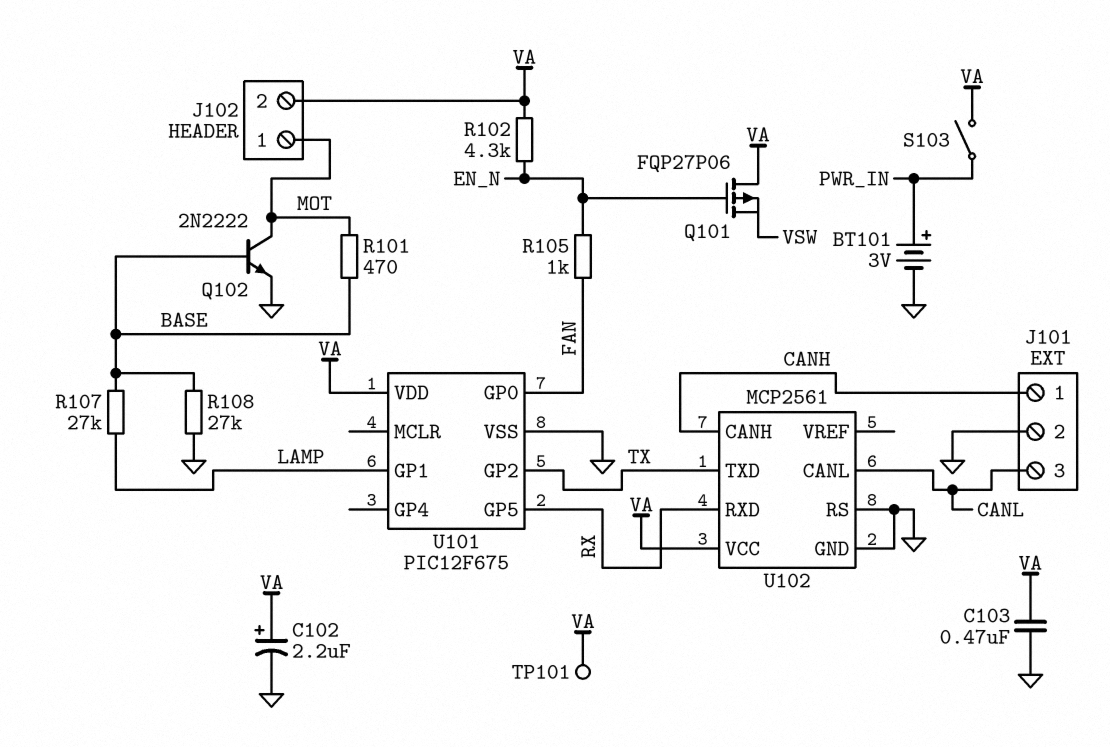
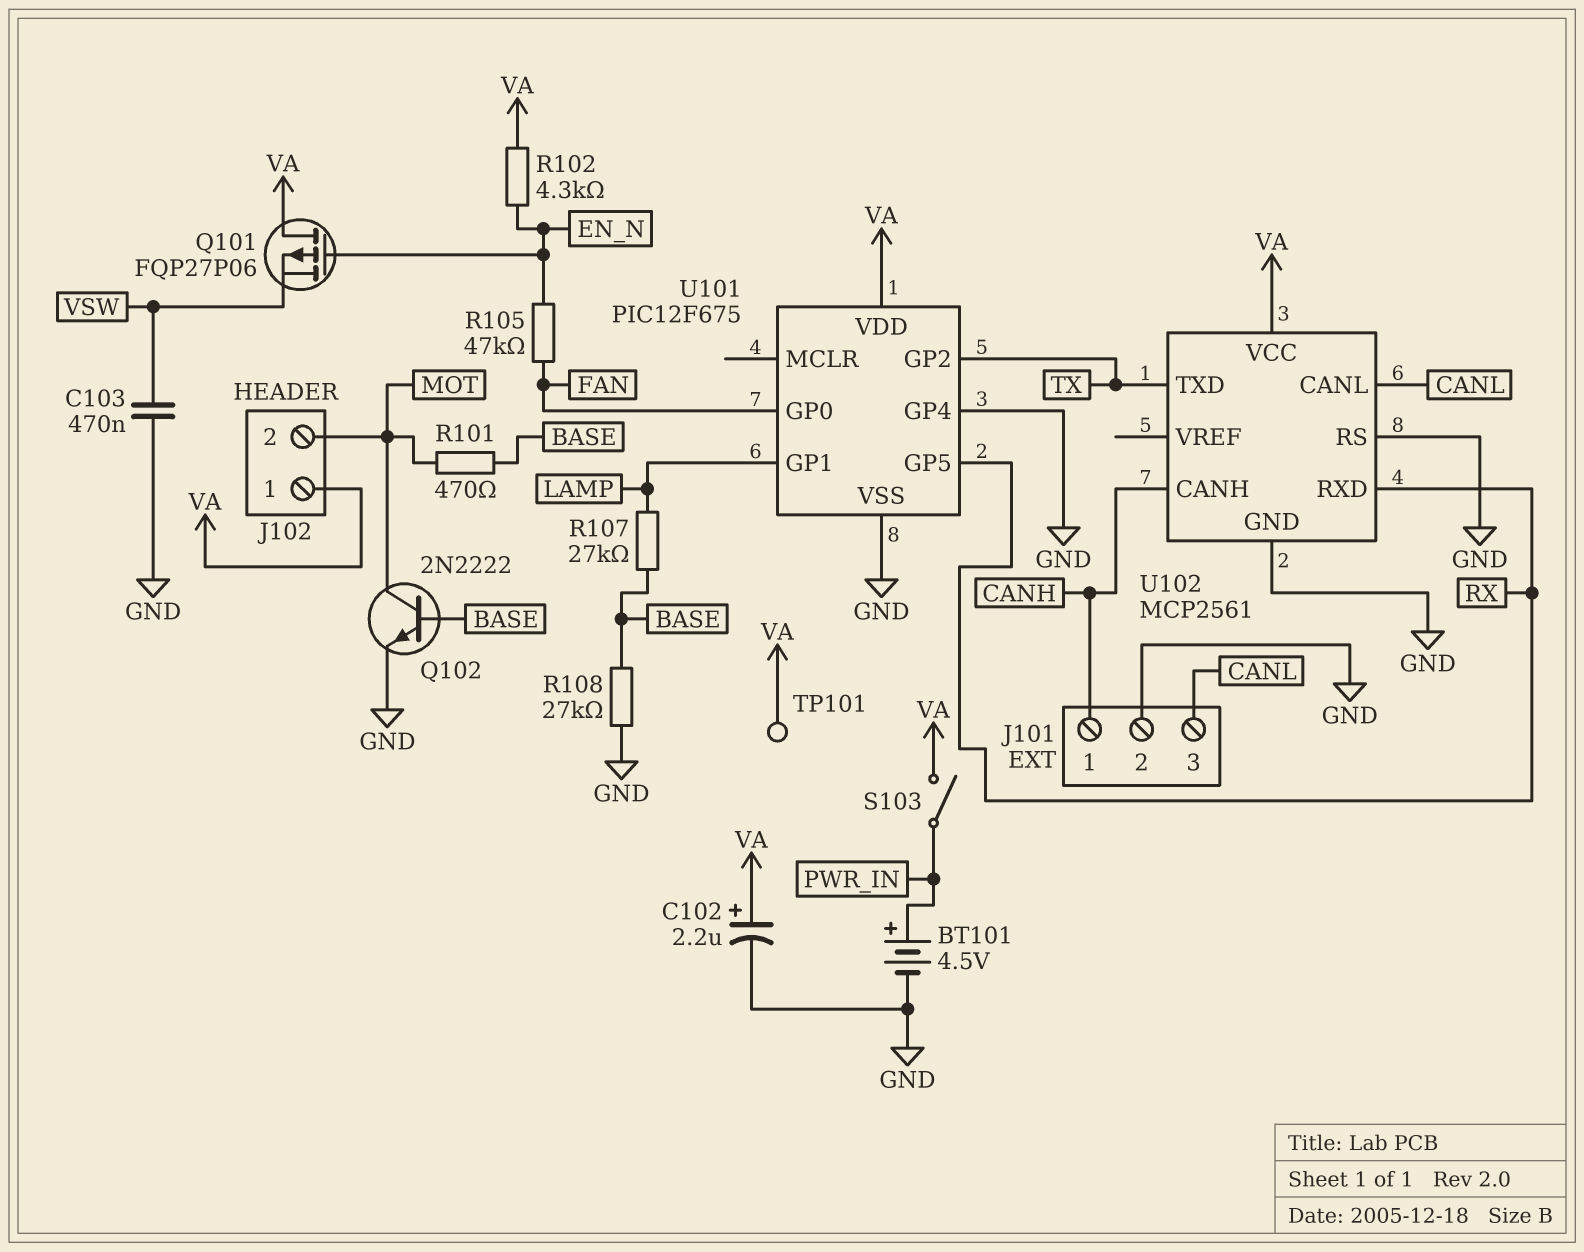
BT101: 3V (plus PWR_IN, minus GND) -> 4.5V (plus PWR_IN, minus GND)
C103: 470nF (GND, VA) -> 470nF (GND, VSW)
J102 pin 1: MOT -> VA
J102 pin 2: VA -> MOT
R105: 1k (EN_N, FAN) -> 47k (EN_N, FAN)
U101 pin GP4: none -> GND

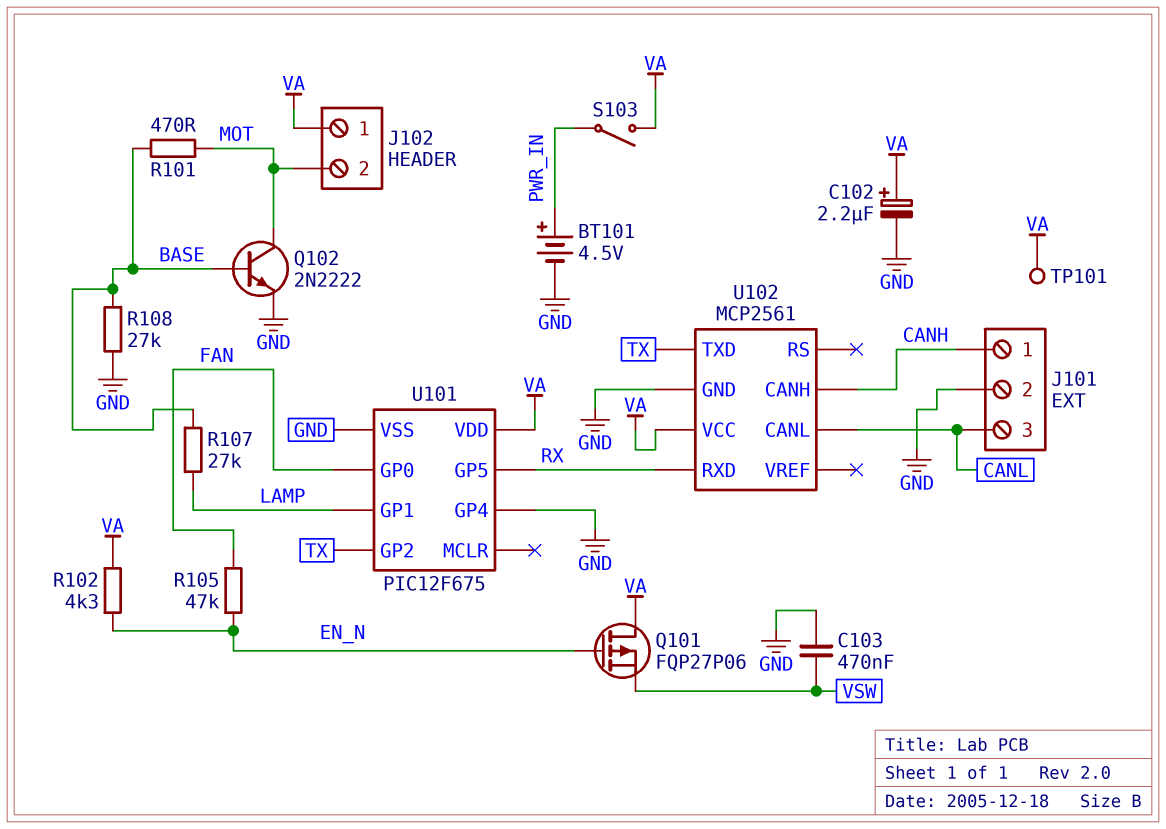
U102 pin RS: GND -> none

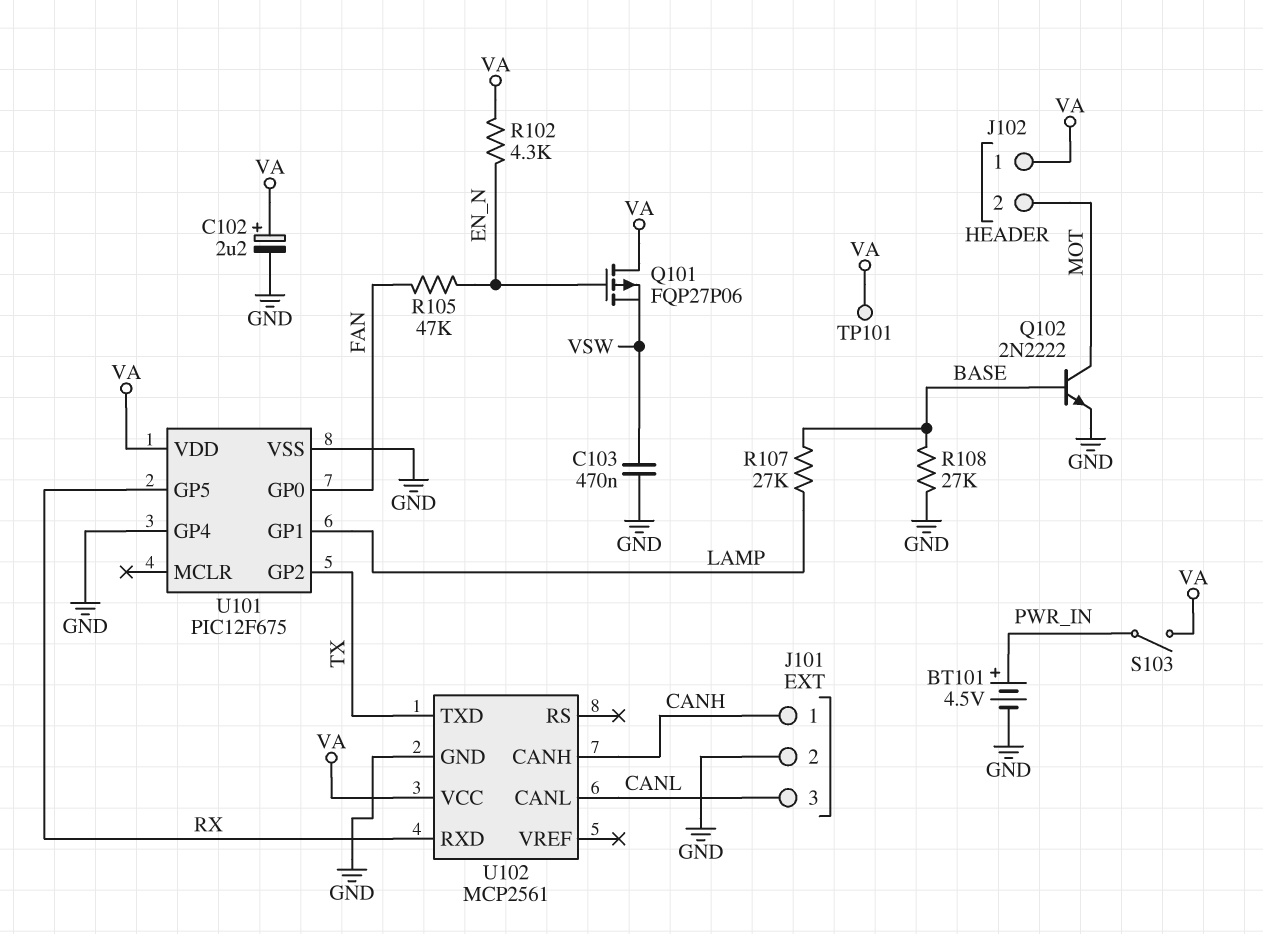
R101: 470 (BASE, MOT) -> none

